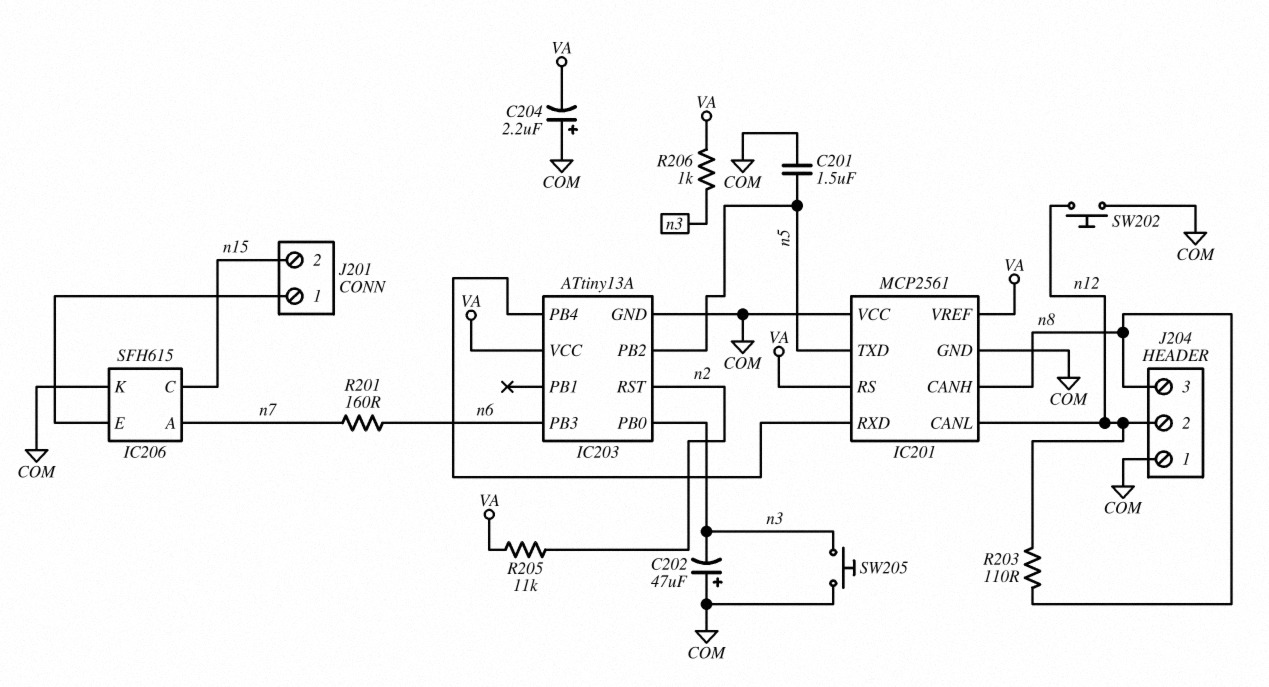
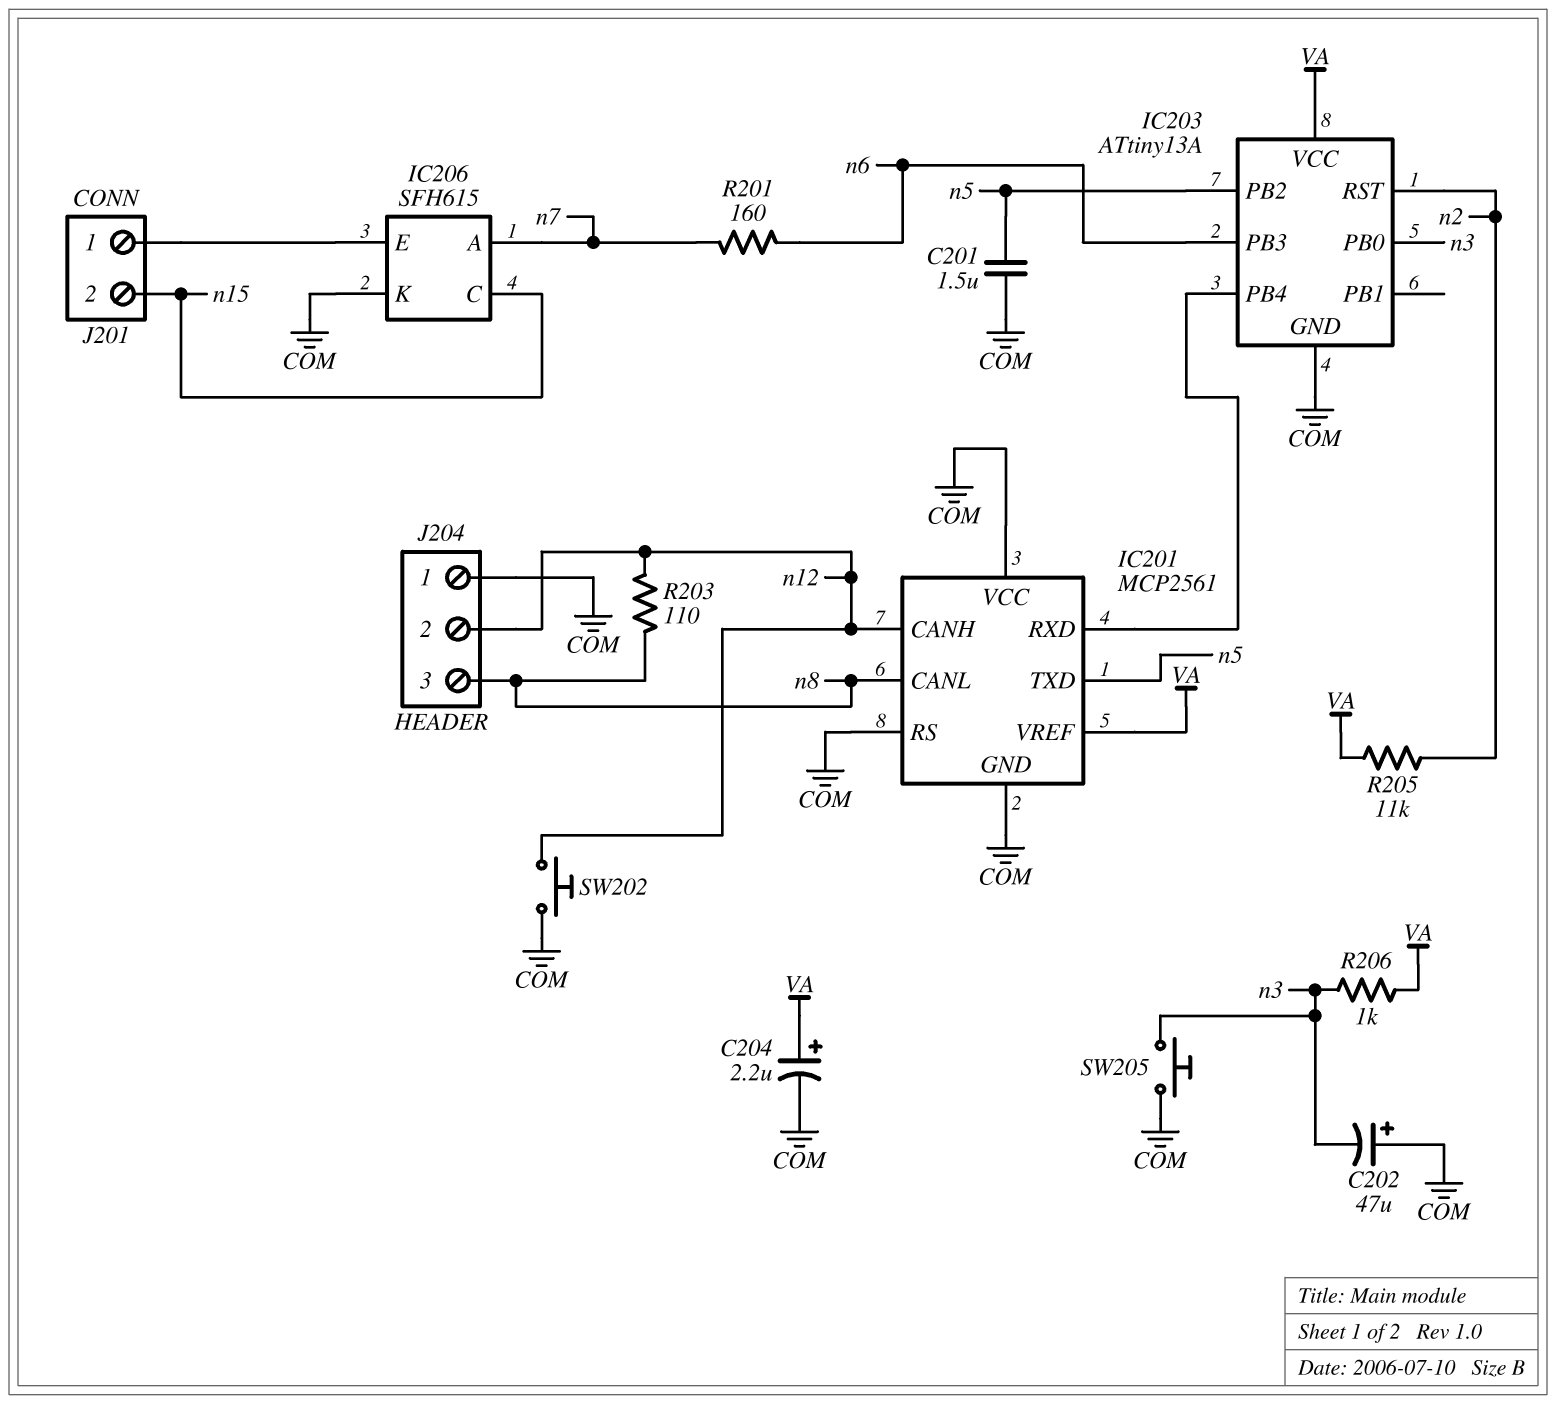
C204: 2.2uF (plus COM, minus VA) -> 2.2uF (plus VA, minus COM)
IC201 pin CANH: n8 -> n12
IC201 pin CANL: n12 -> n8
IC201 pin RS: VA -> COM

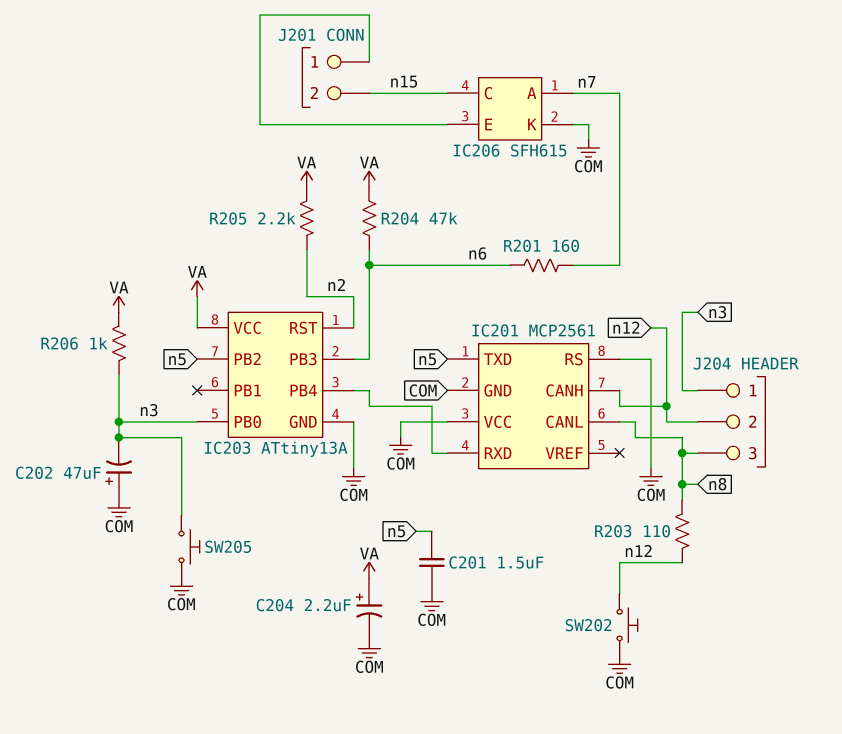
IC201 pin VREF: VA -> none
J204 pin 1: COM -> n3
R204: none -> 47k (VA, n6)
R205: 11k (VA, n2) -> 2.2k (VA, n2)

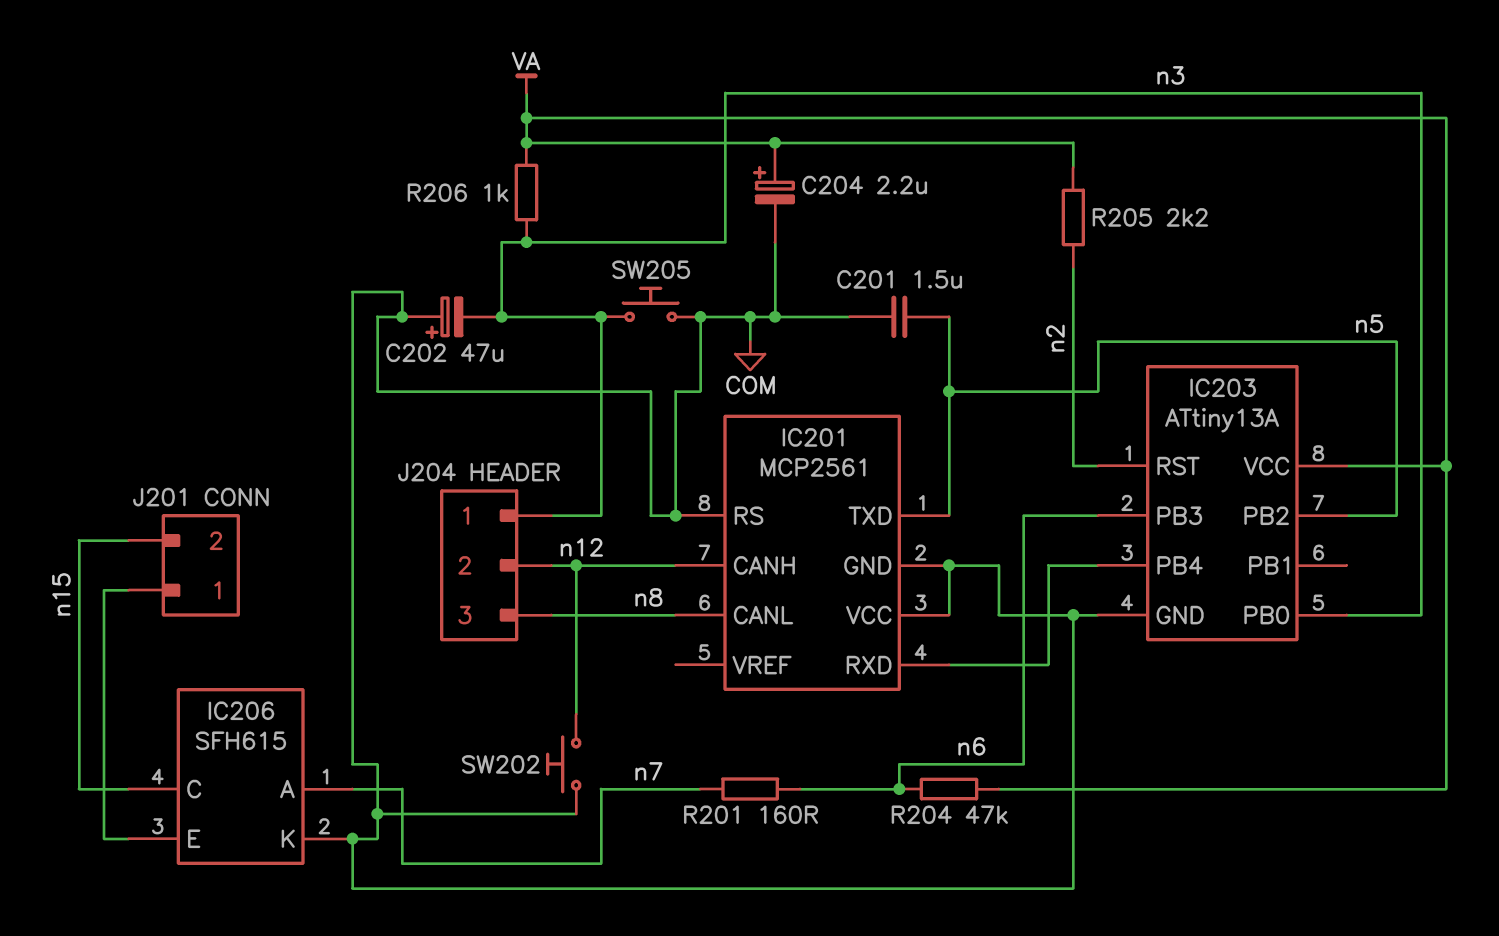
R203: 110 (n8, n12) -> none

